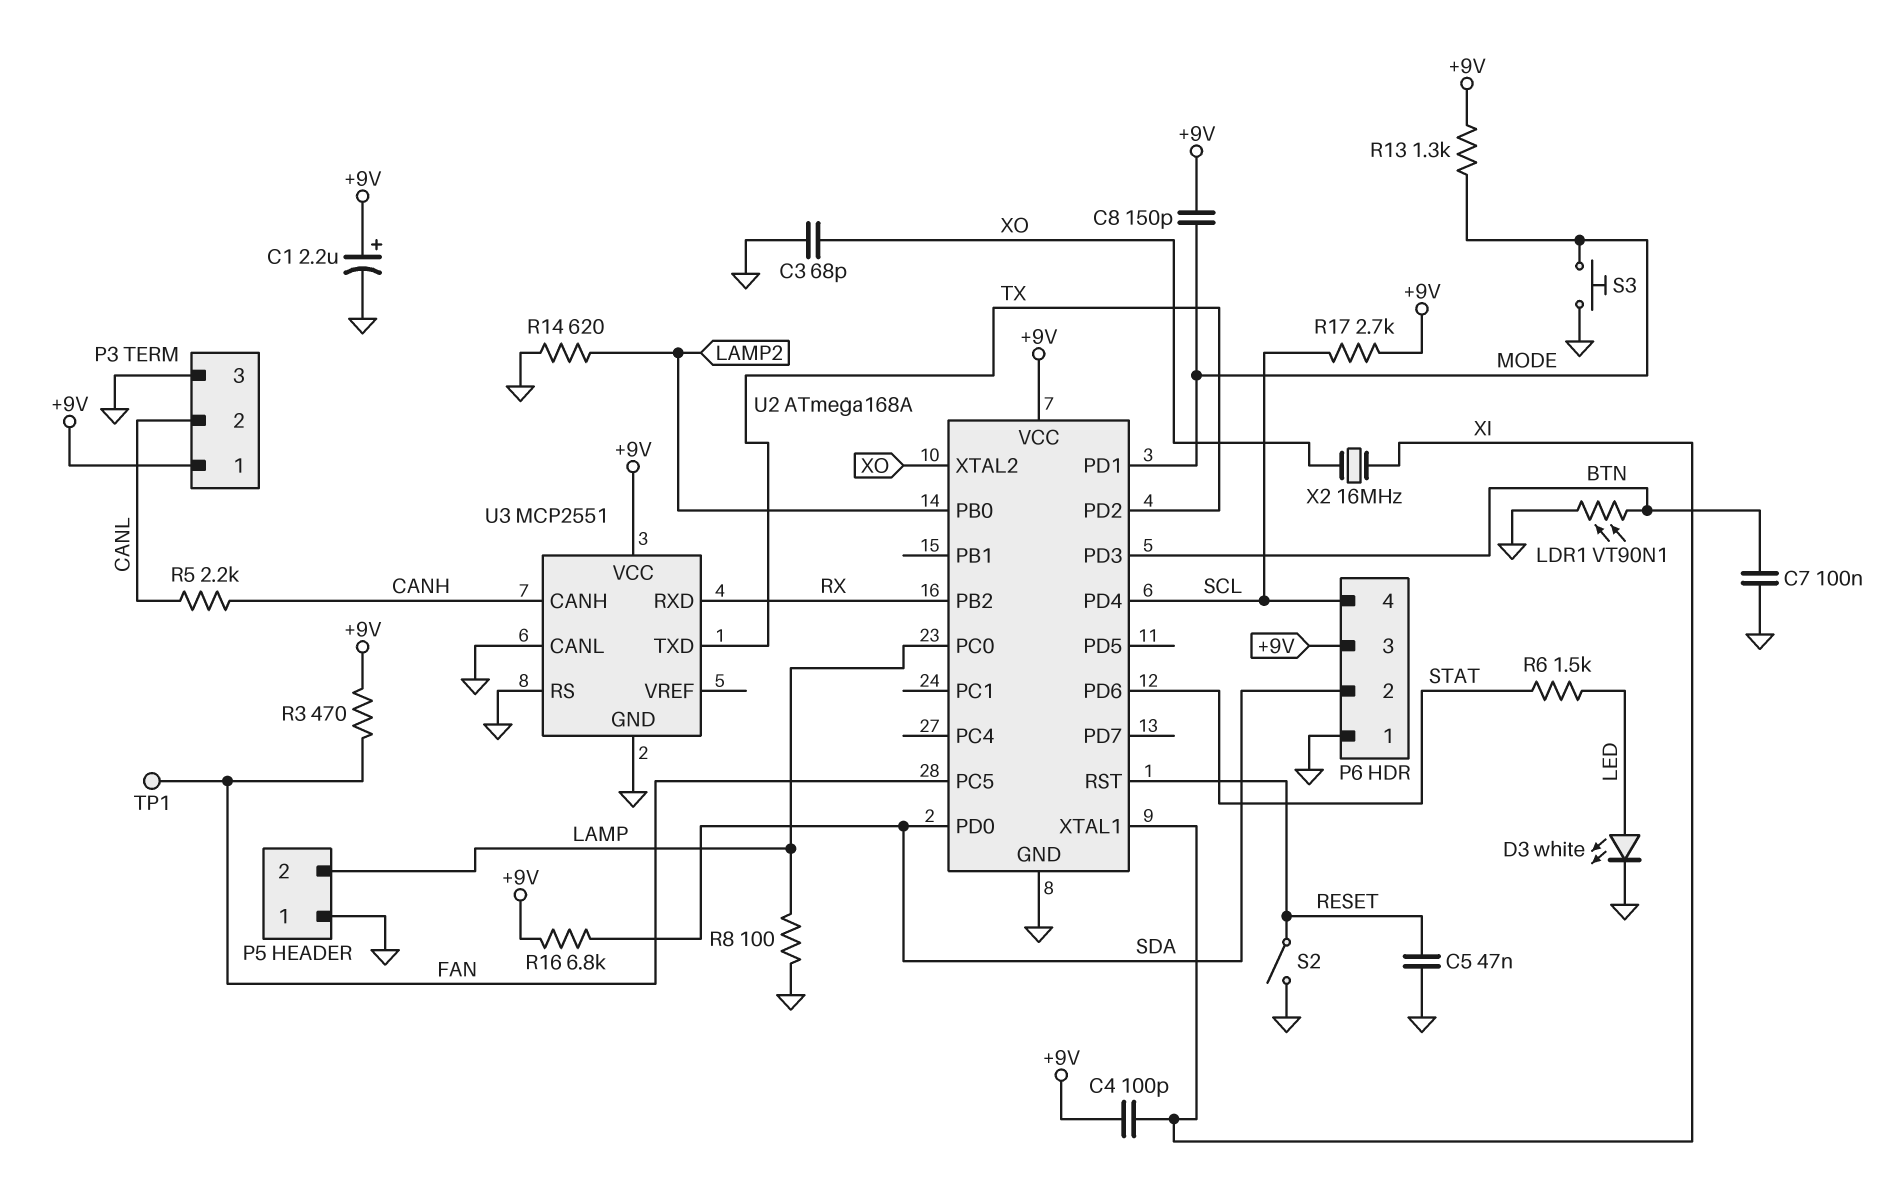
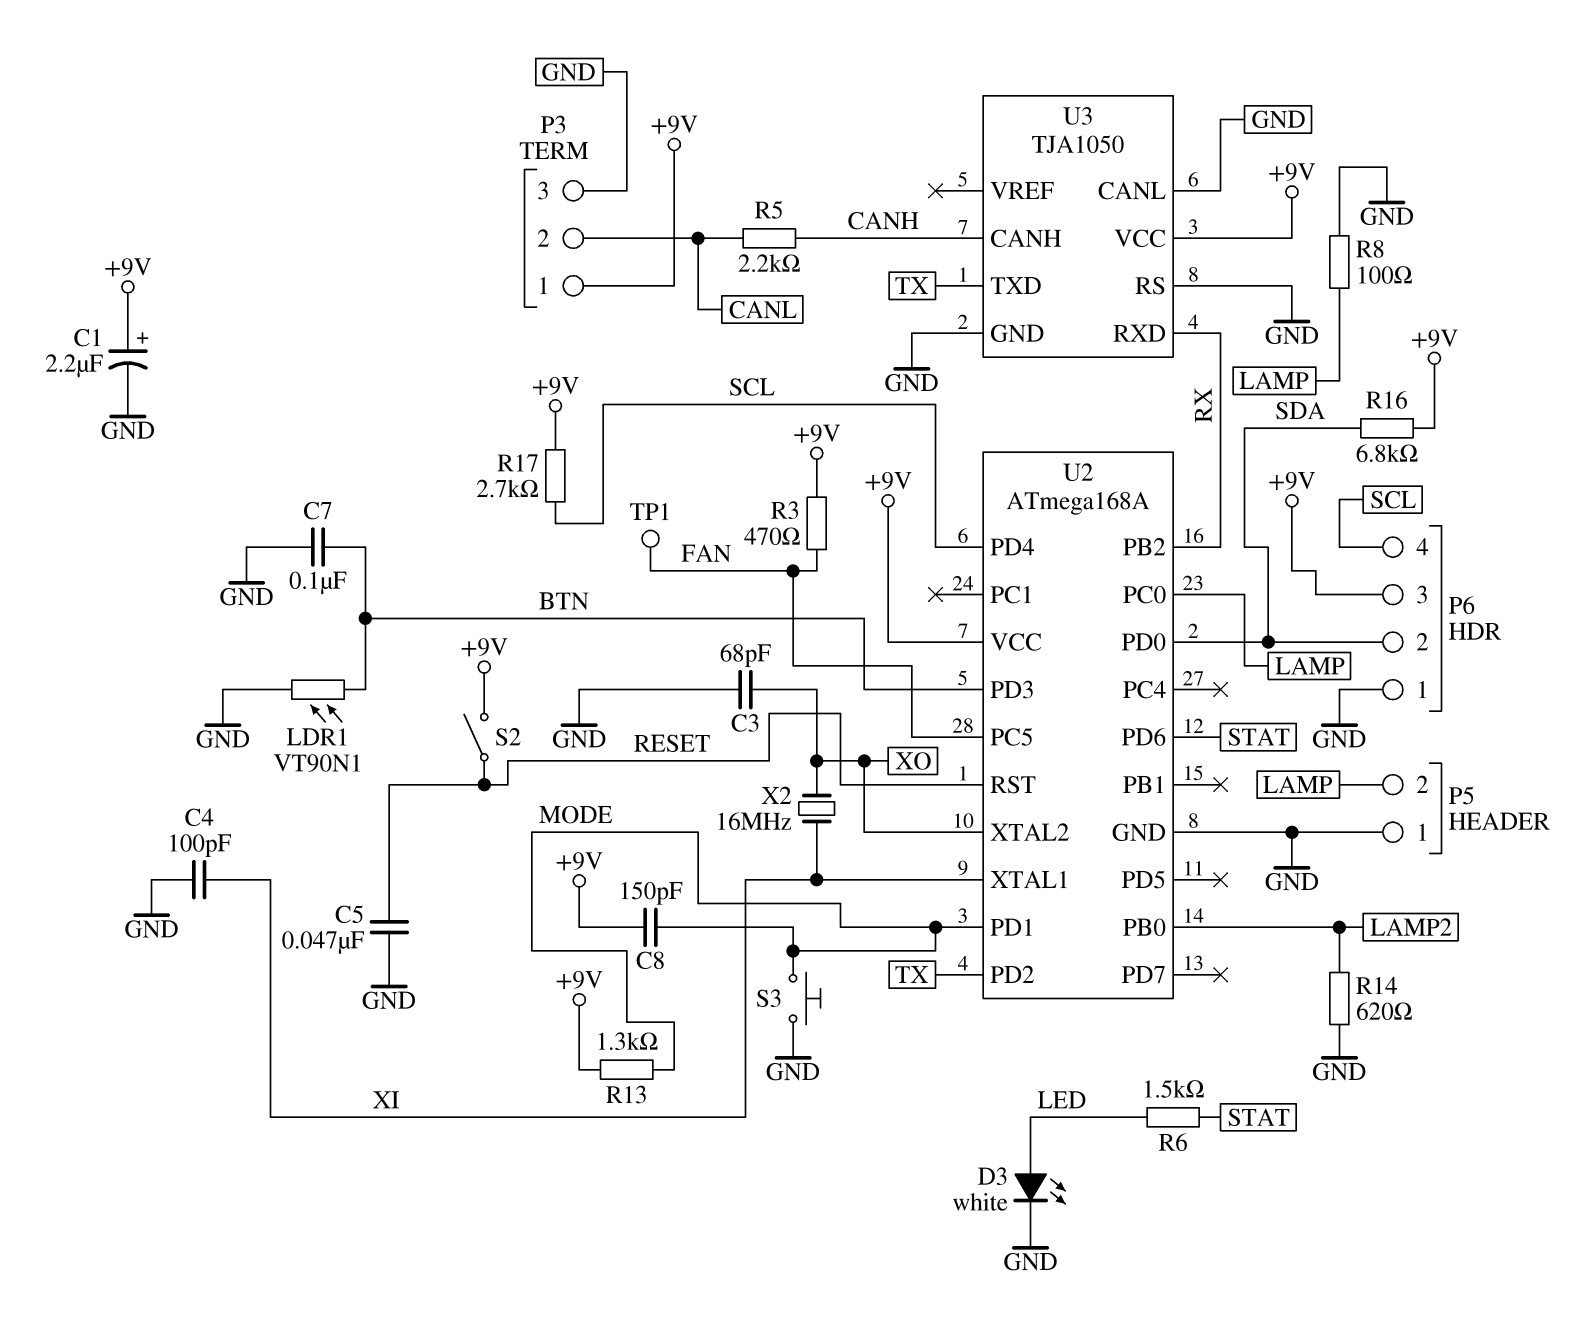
C4: 100pF (+9V, XI) -> 100pF (GND, XI)
S2: switch (GND, RESET) -> switch (+9V, RESET)
U3: MCP2551 -> TJA1050

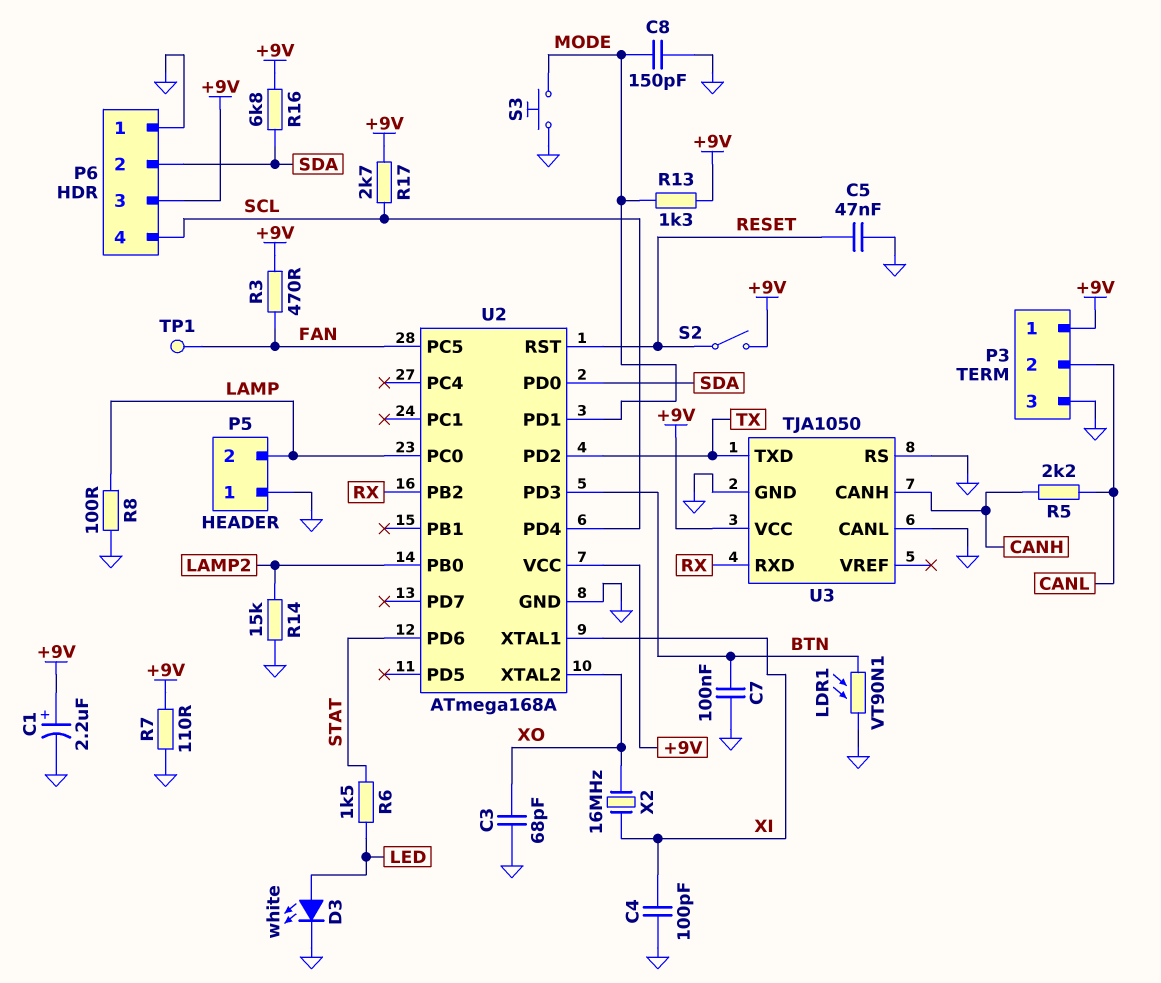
C8: 150pF (+9V, MODE) -> 150pF (GND, MODE)
R7: none -> 110 (+9V, GND)
R14: 620 (GND, LAMP2) -> 15k (GND, LAMP2)

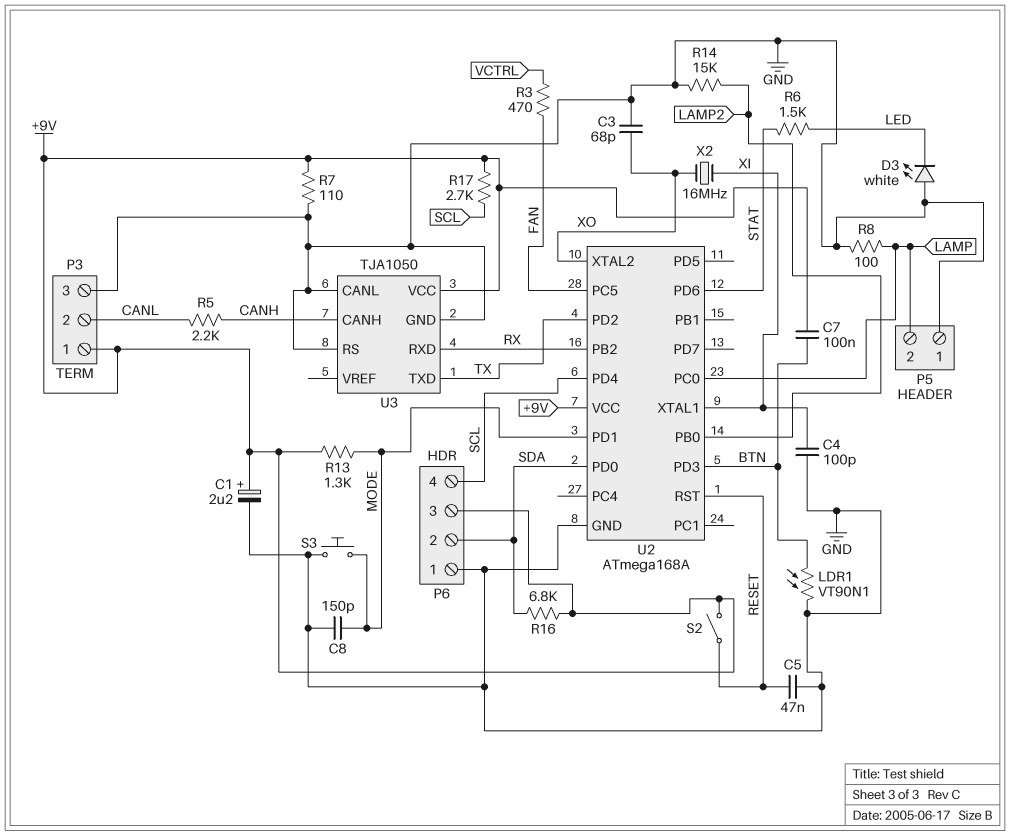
C7: 100nF (BTN, GND) -> 100nF (+9V, BTN)
D3: LED white (A LED, K GND) -> LED white (A GND, K LED)
R3: 470 (+9V, FAN) -> 470 (FAN, VCTRL)
TP1: test point (FAN) -> none

